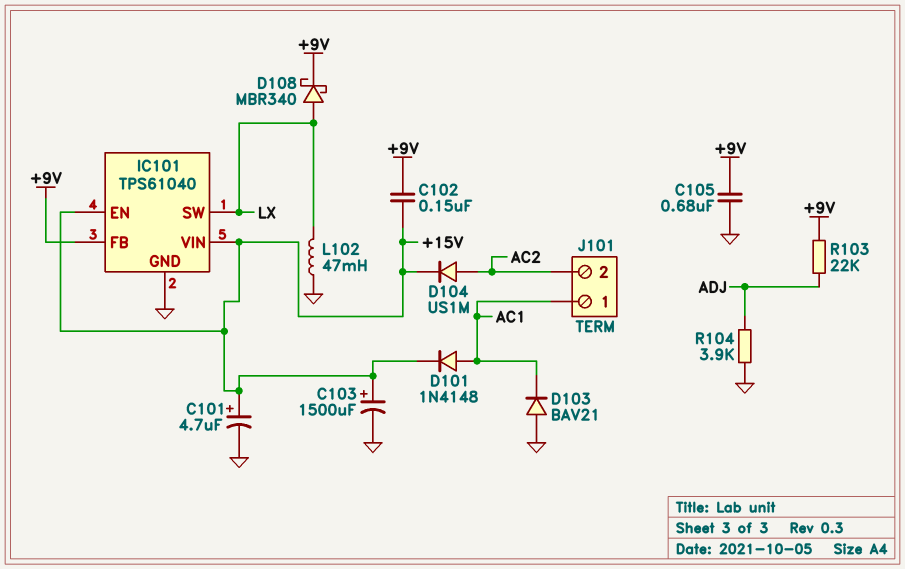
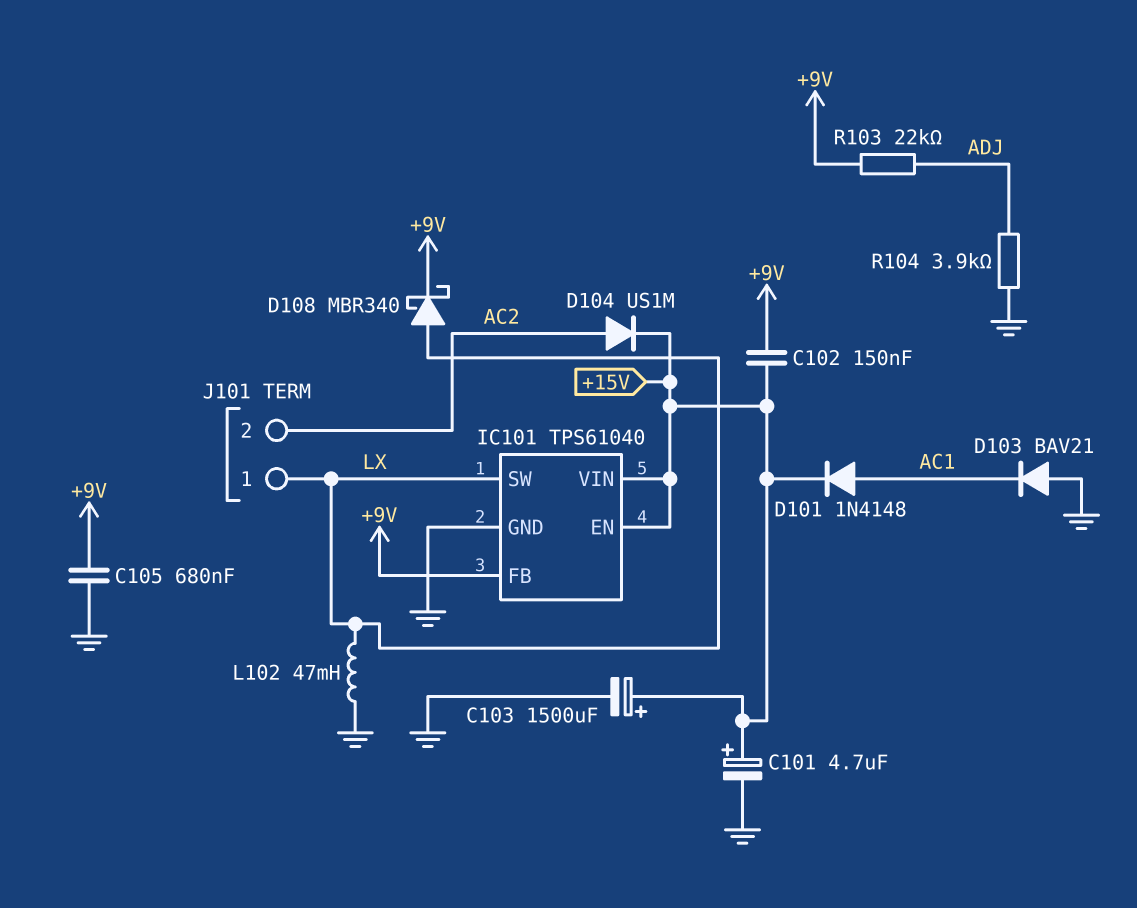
J101 pin 1: AC1 -> LX

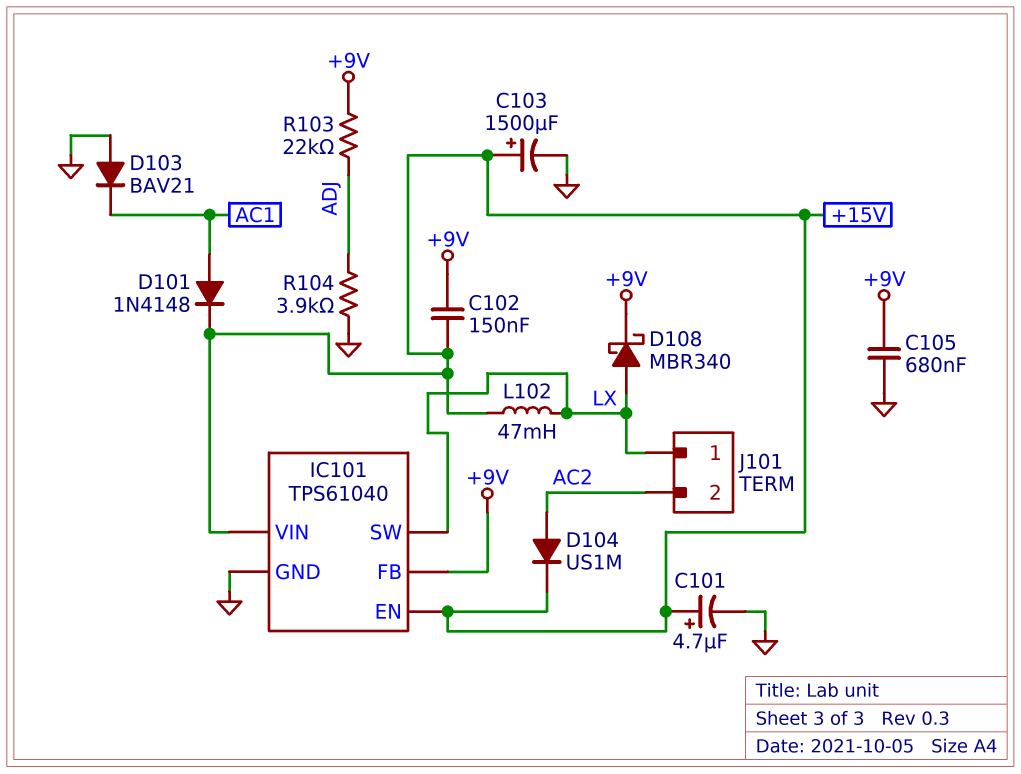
L102: 47mH (GND, LX) -> 47mH (+15V, LX)

